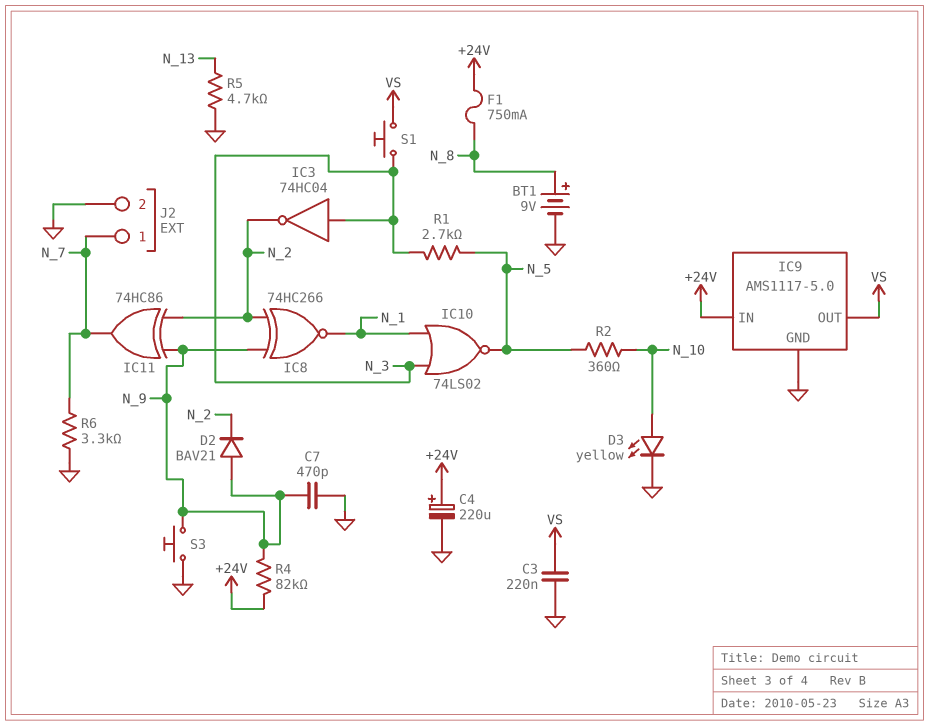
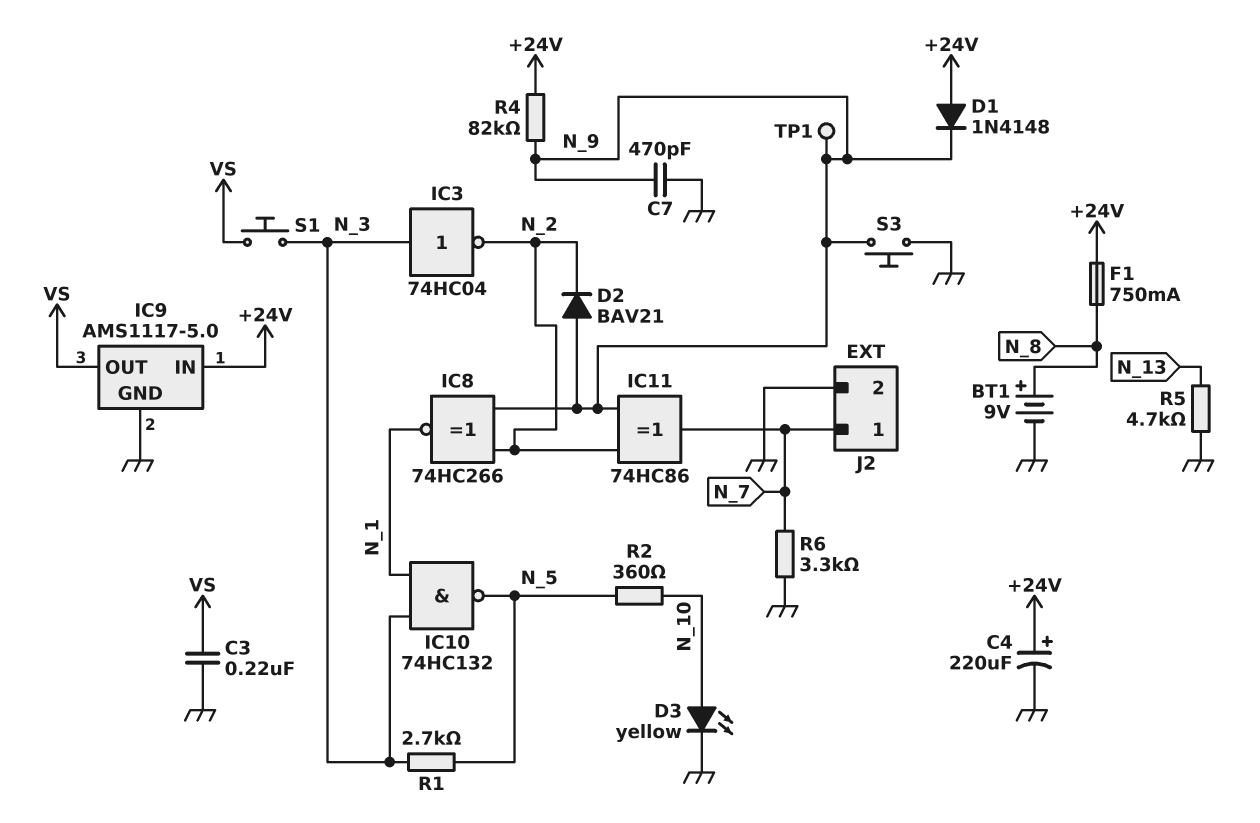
D1: none -> diode 1N4148 (A +24V, K N_9)
IC10: NOR 74LS02 (in N_1, in N_3, out N_5) -> NAND 74HC132 (in N_1, in N_3, out N_5)
TP1: none -> test point (N_9)

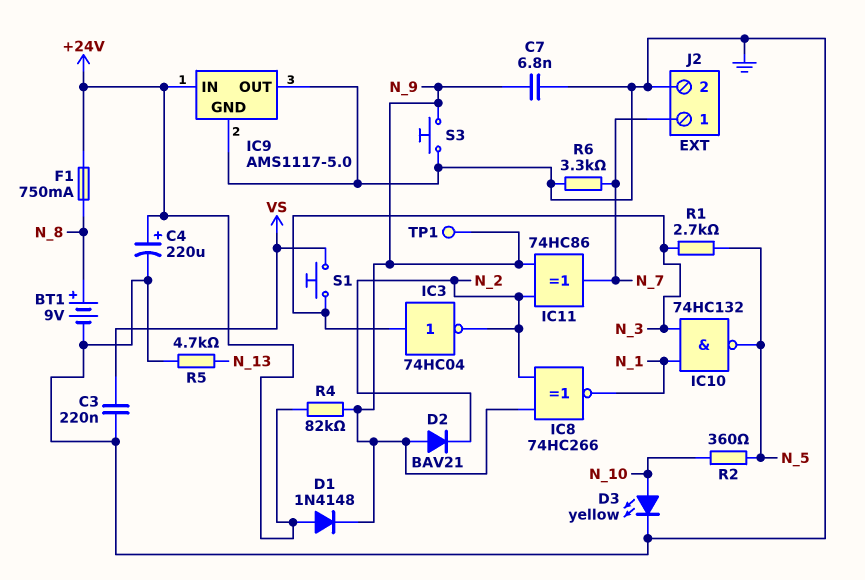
C7: 470pF (GND, N_9) -> 6.8nF (GND, N_9)
IC9 pin OUT: VS -> GND

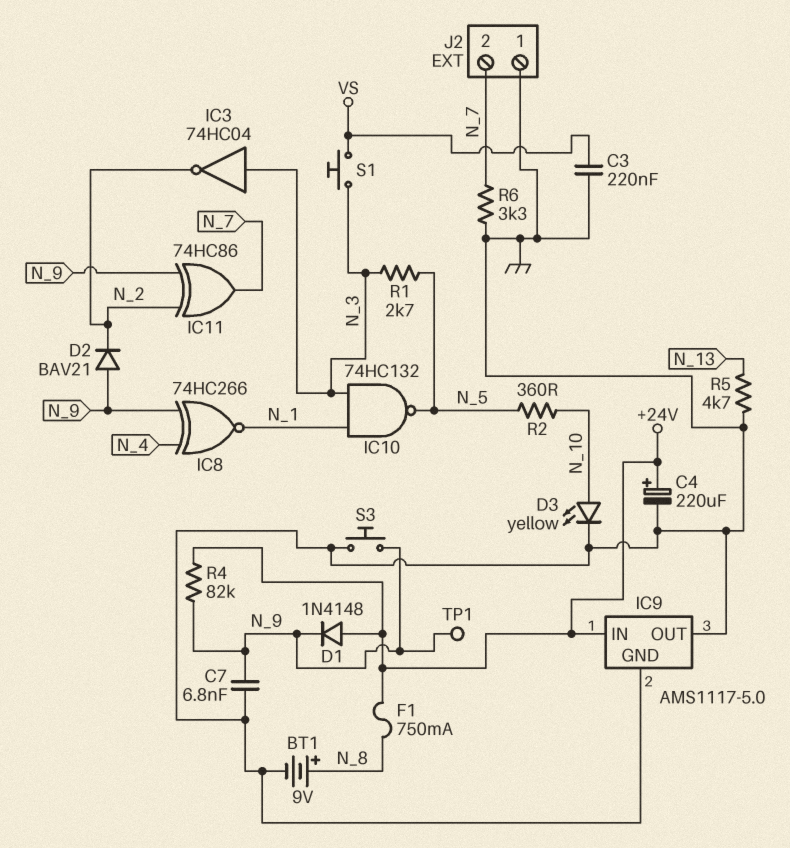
IC8: XNOR 74HC266 (in N_2, in N_9, out N_1) -> XNOR 74HC266 (in N_4, in N_9, out N_1)
J2 pin 1: N_7 -> GND
J2 pin 2: GND -> N_7

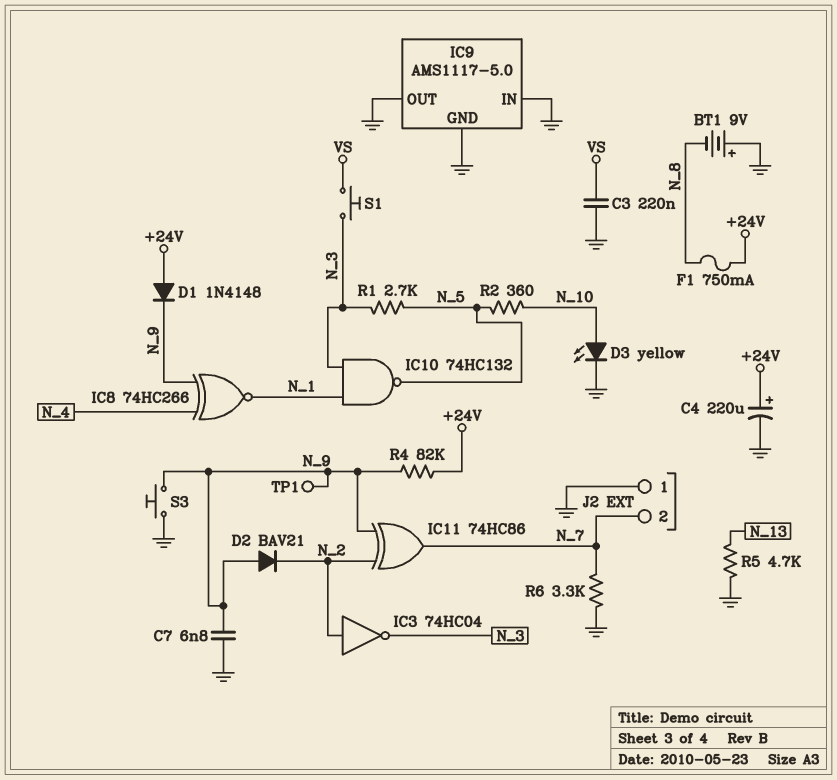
BT1: 9V (plus N_8, minus GND) -> 9V (plus GND, minus N_8)
IC3: NOT 74HC04 (in N_3, out N_2) -> NOT 74HC04 (in N_2, out N_3)
IC9 pin IN: +24V -> GND

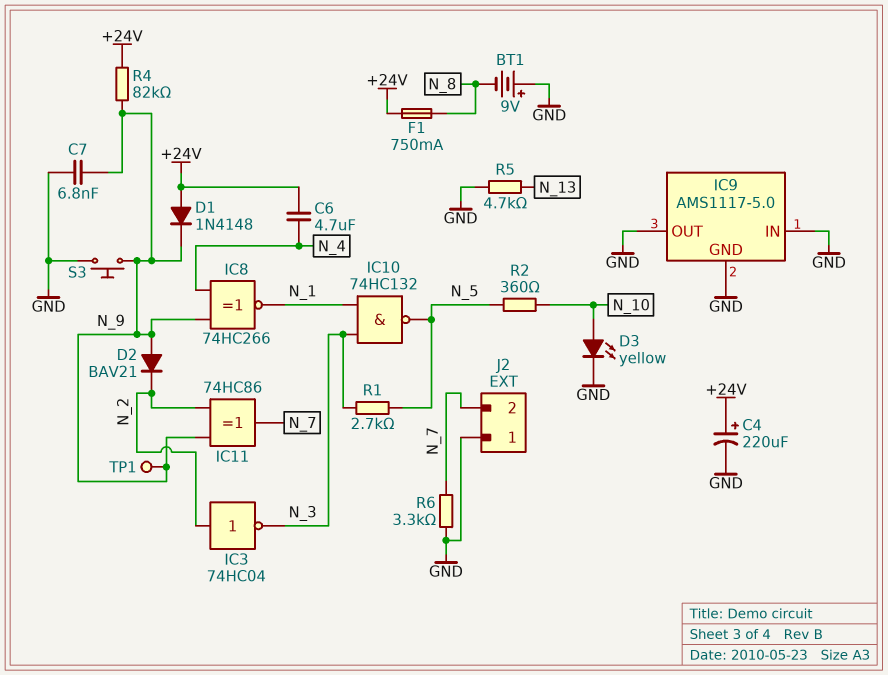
C3: 220nF (GND, VS) -> none
C6: none -> 4.7uF (+24V, N_4)
S1: button (N_3, VS) -> none

